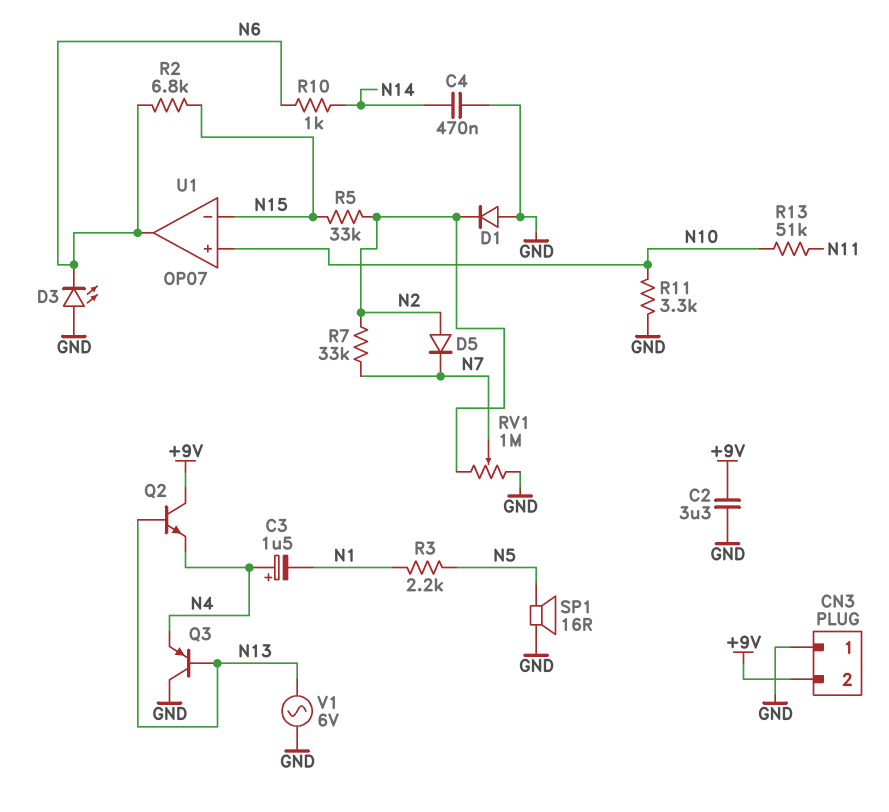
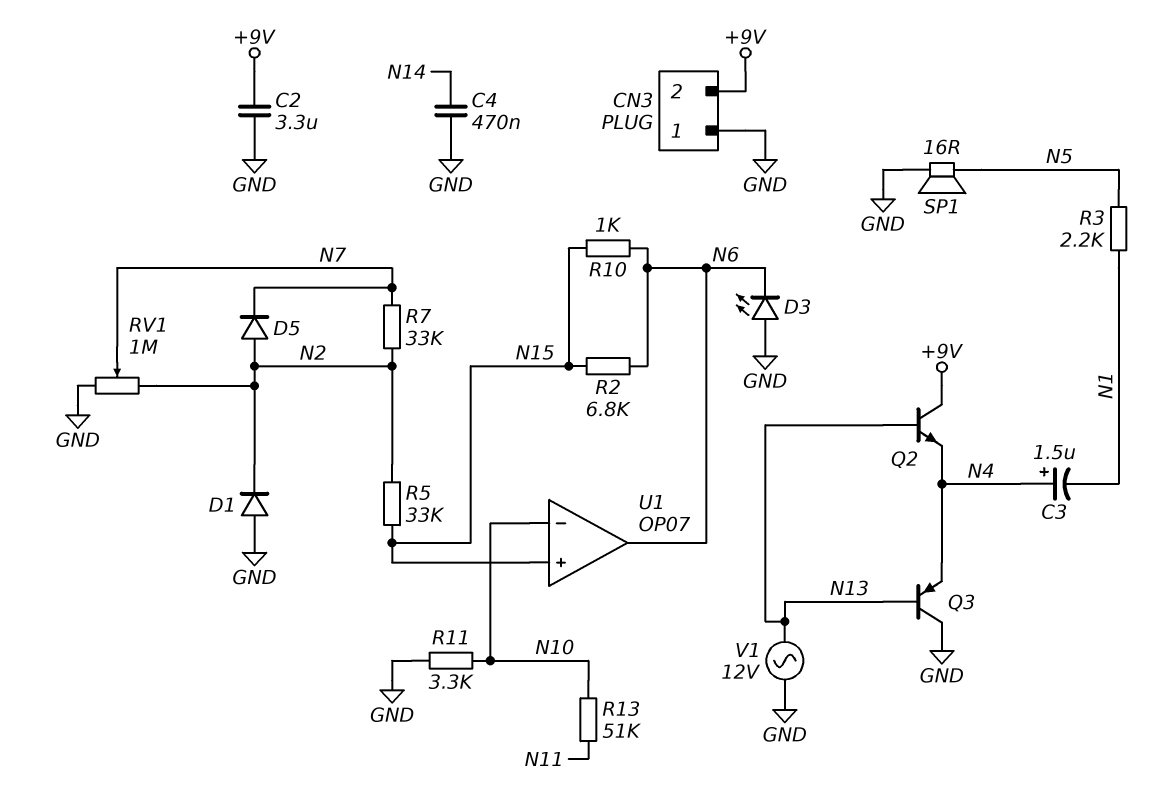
R10: 1k (N6, N14) -> 1k (N6, N15)
U1 pin in+: N10 -> N15
U1 pin in-: N15 -> N10
V1: AC 6V (GND, N13) -> AC 12V (GND, N13)

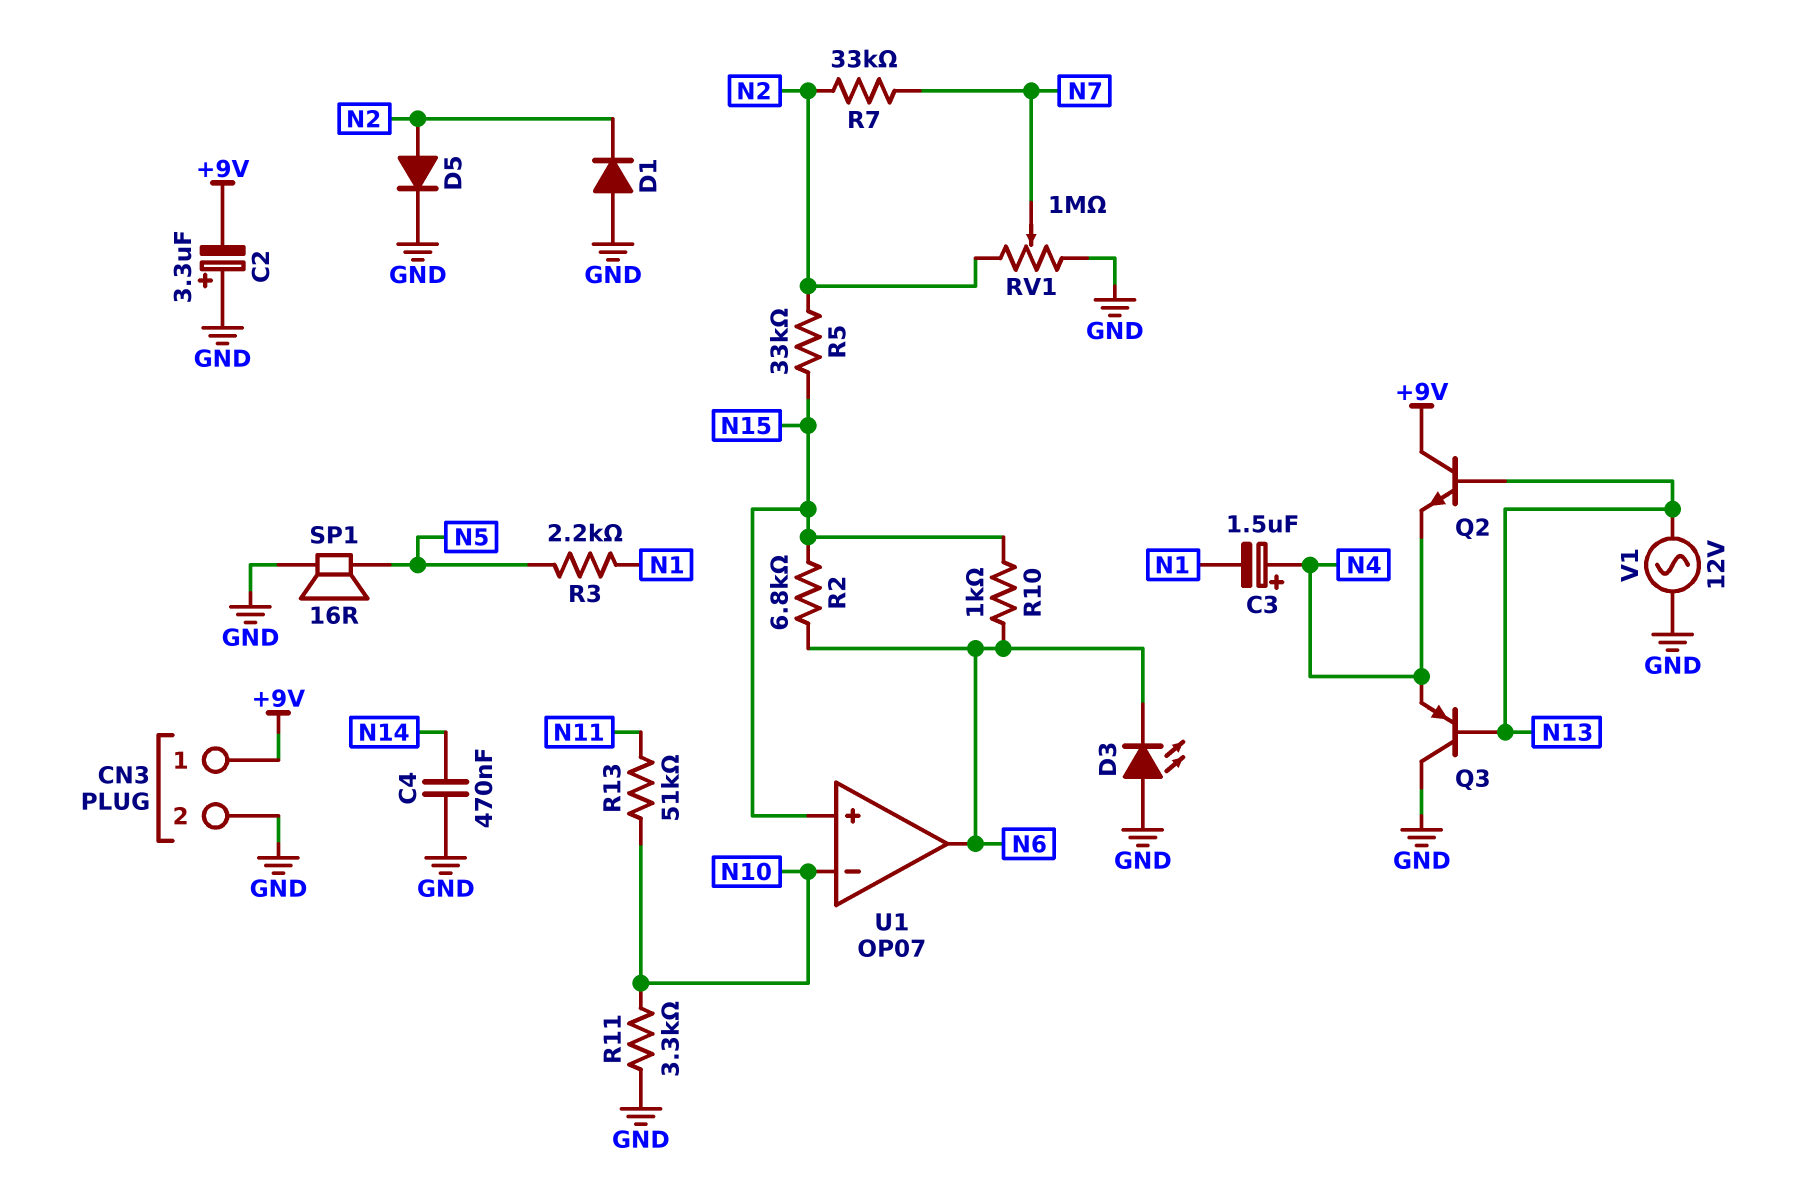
C2: 3.3uF (+9V, GND) -> 3.3uF (plus GND, minus +9V)
CN3 pin 1: GND -> +9V
CN3 pin 2: +9V -> GND
D5: diode (A N2, K N7) -> diode (A N2, K GND)

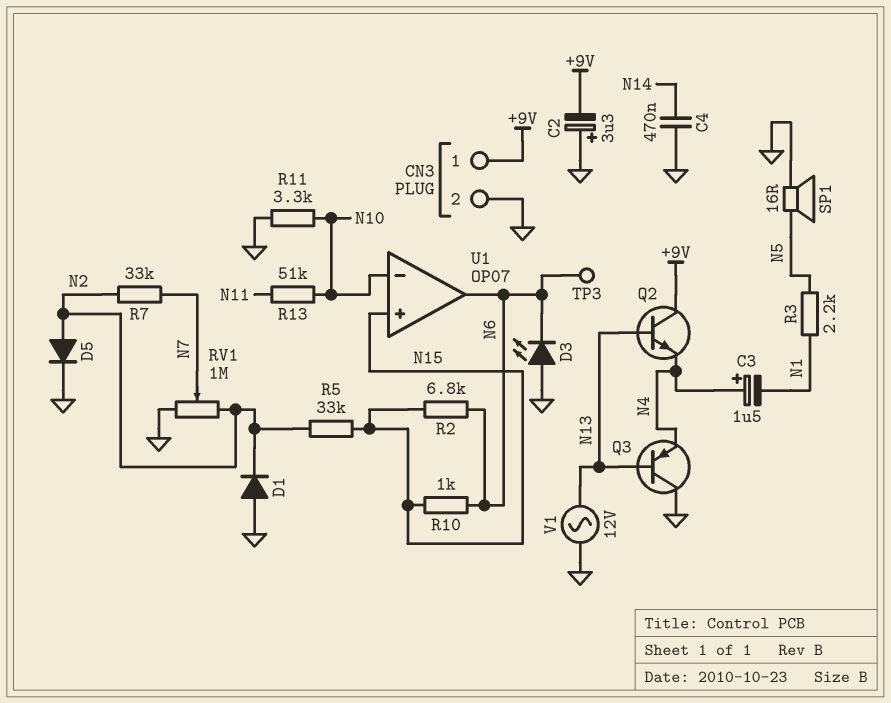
TP3: none -> test point (N6)

